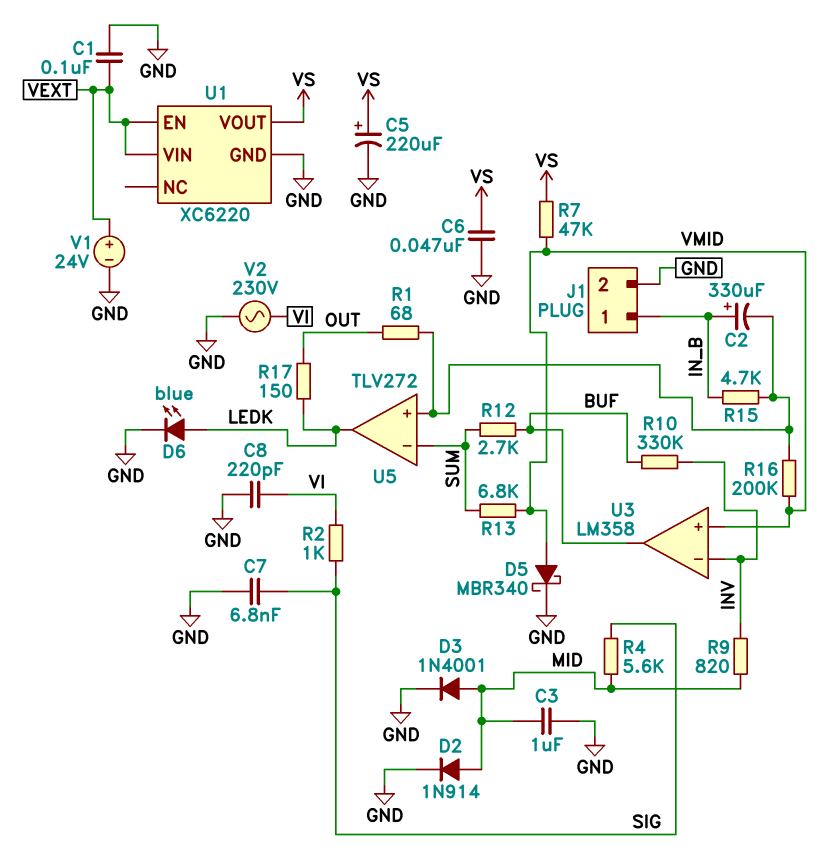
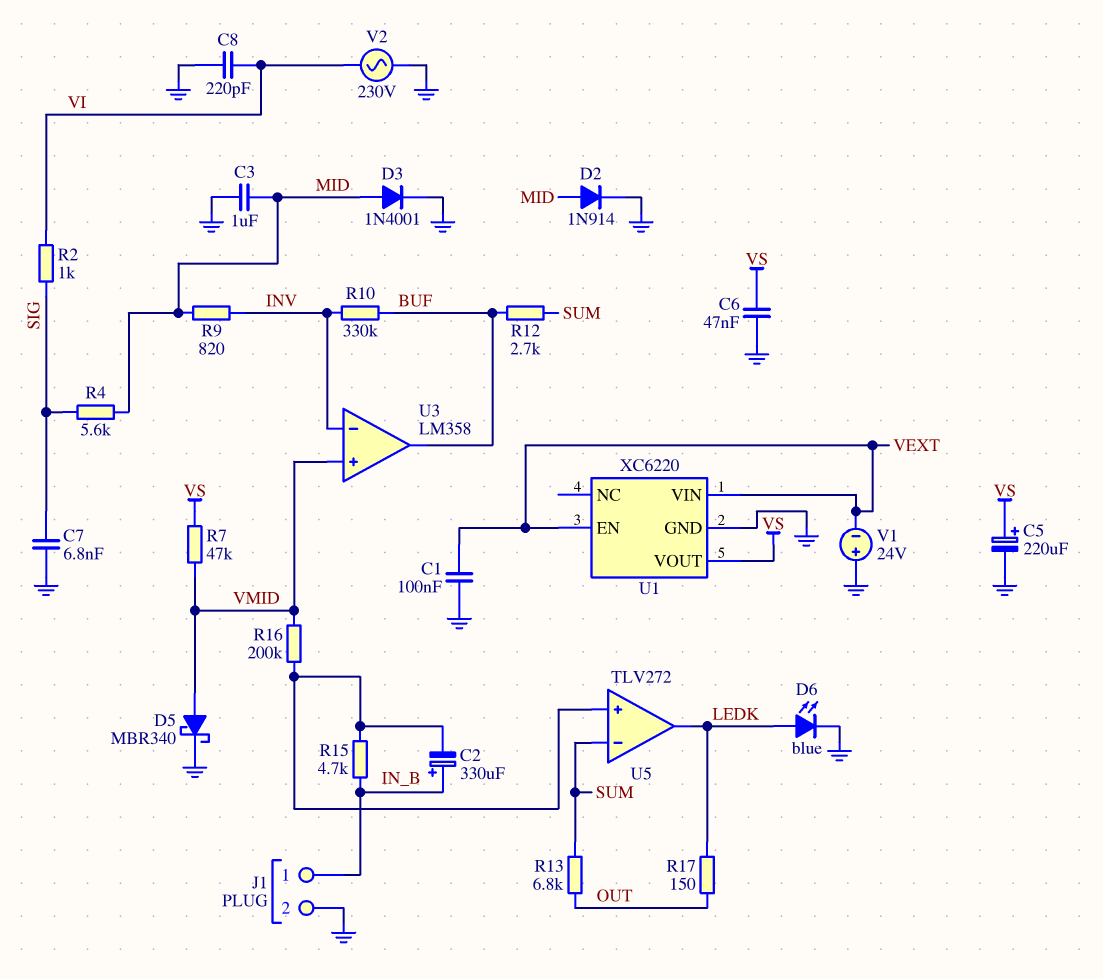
R1: 68 (OUT, U5/in+) -> none
R13: 6.8k (SUM, VMID) -> 6.8k (OUT, SUM)
V1: 24V (plus VEXT, minus GND) -> 24V (plus GND, minus VEXT)

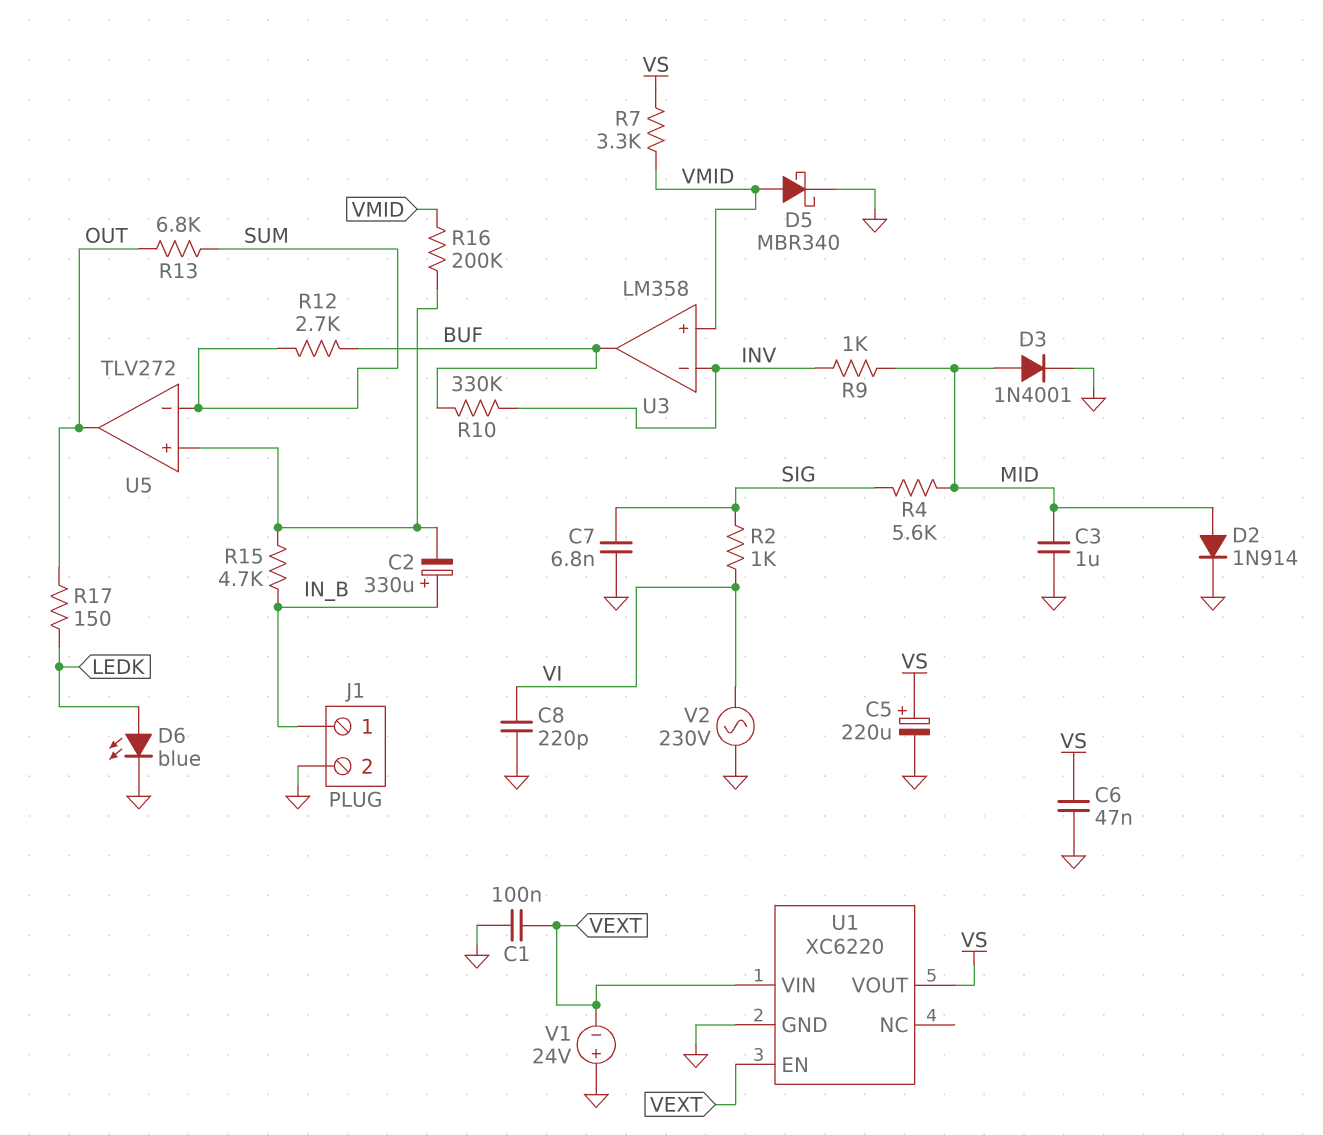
R7: 47k (VMID, VS) -> 3.3k (VMID, VS)
R9: 820 (INV, MID) -> 1k (INV, MID)
U5 pin out: LEDK -> OUT

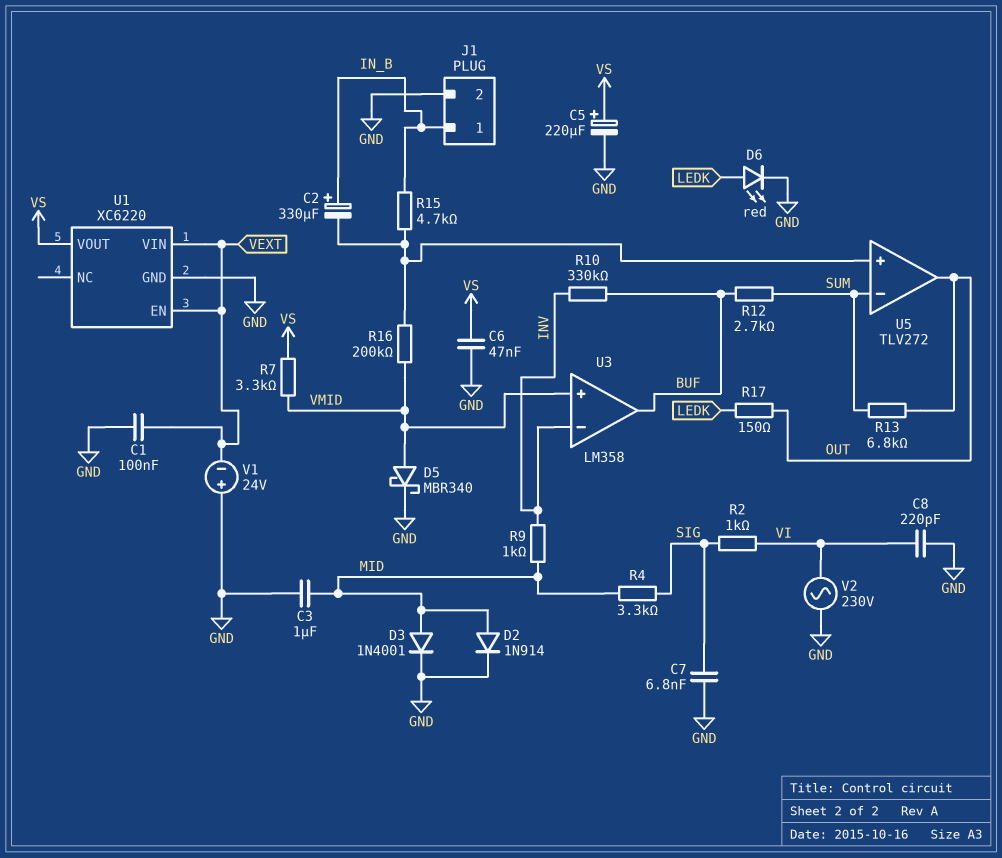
D6: LED blue (A LEDK, K GND) -> LED red (A LEDK, K GND)
R4: 5.6k (MID, SIG) -> 3.3k (MID, SIG)

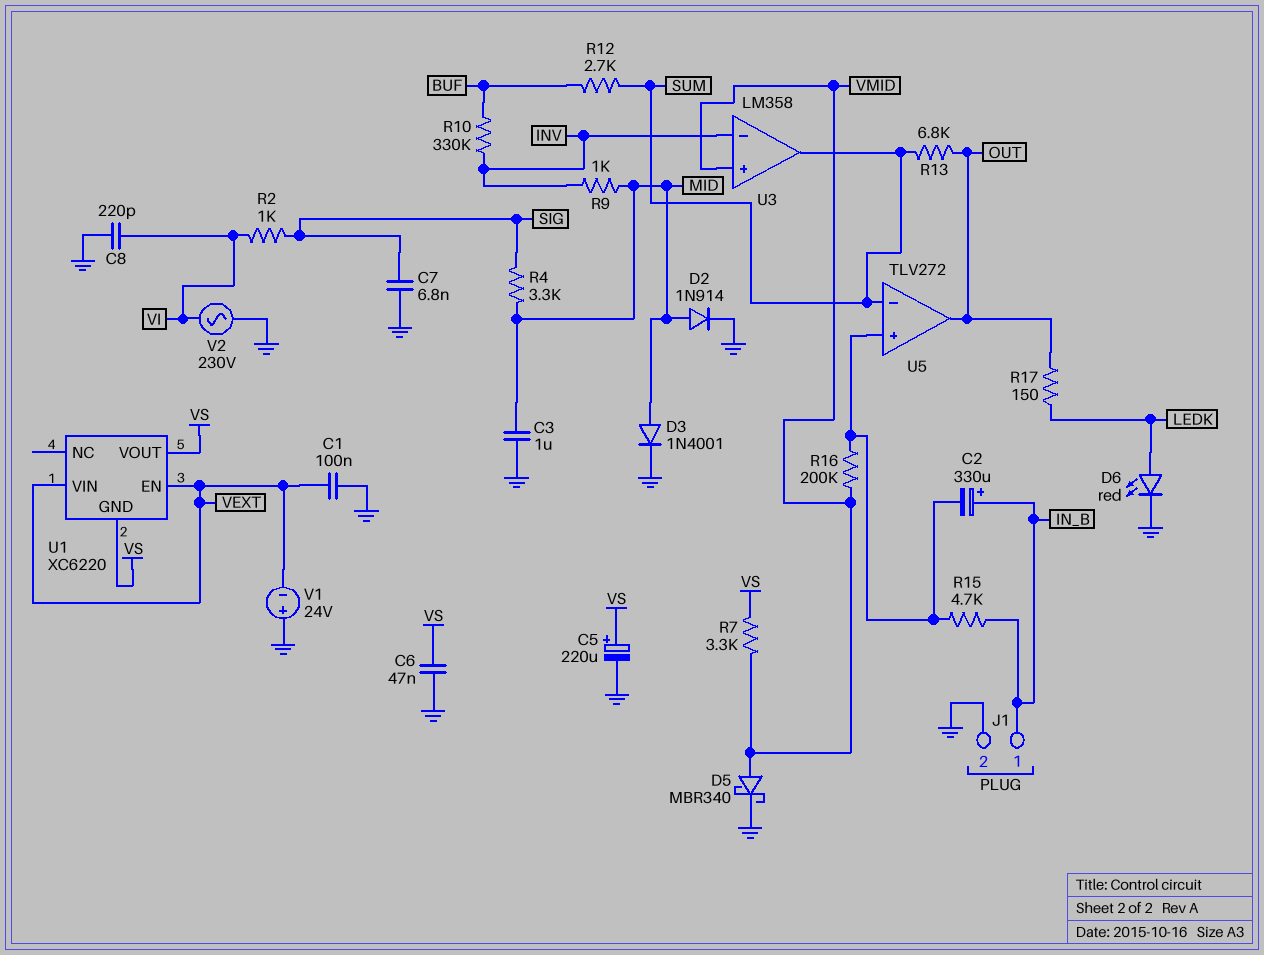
U1 pin GND: GND -> VS
U3 pin out: BUF -> SUM

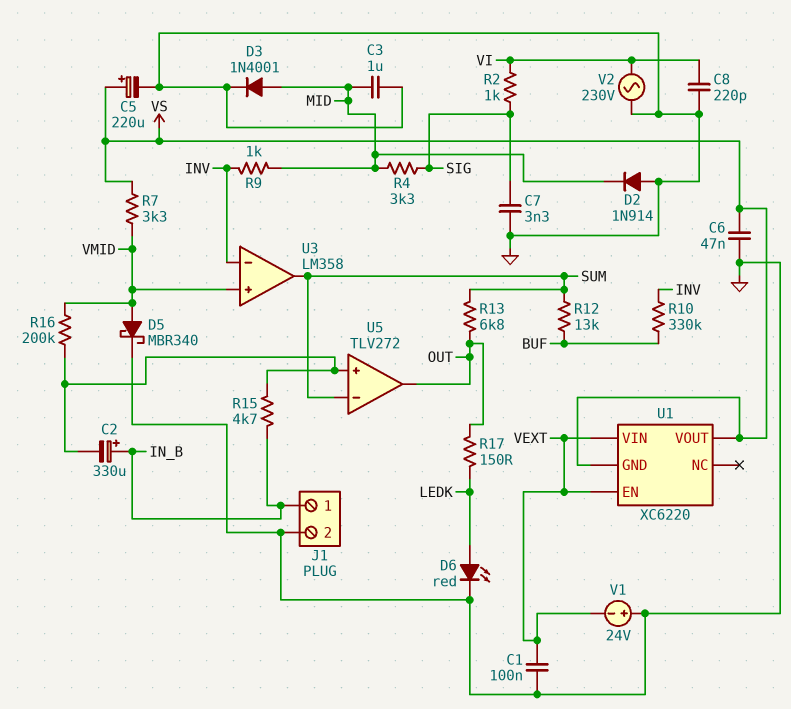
C7: 6.8nF (GND, SIG) -> 3.3nF (GND, SIG)
D2: diode 1N914 (A MID, K GND) -> diode 1N914 (A GND, K MID)
R12: 2.7k (BUF, SUM) -> 13k (BUF, SUM)

